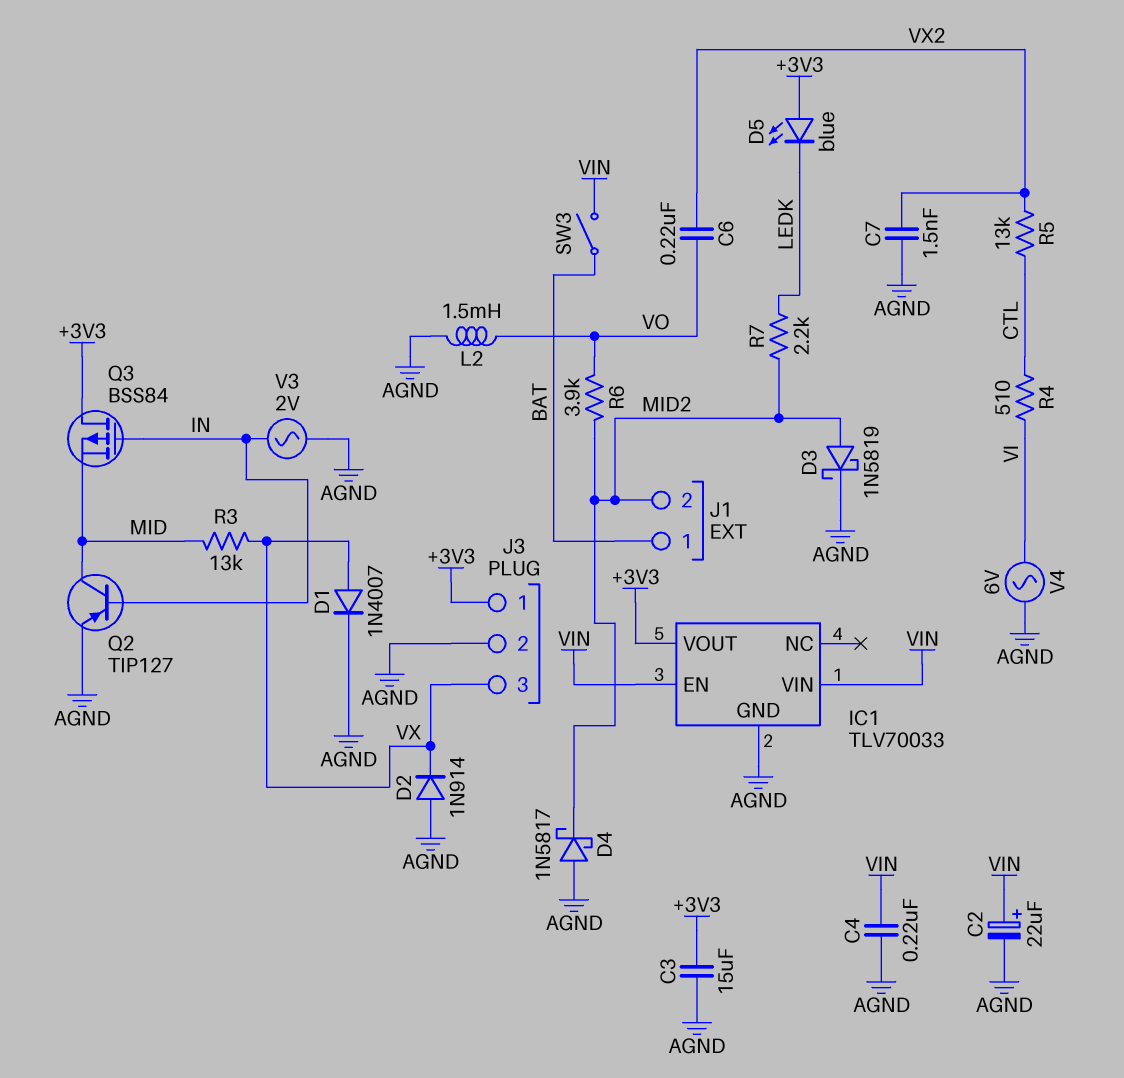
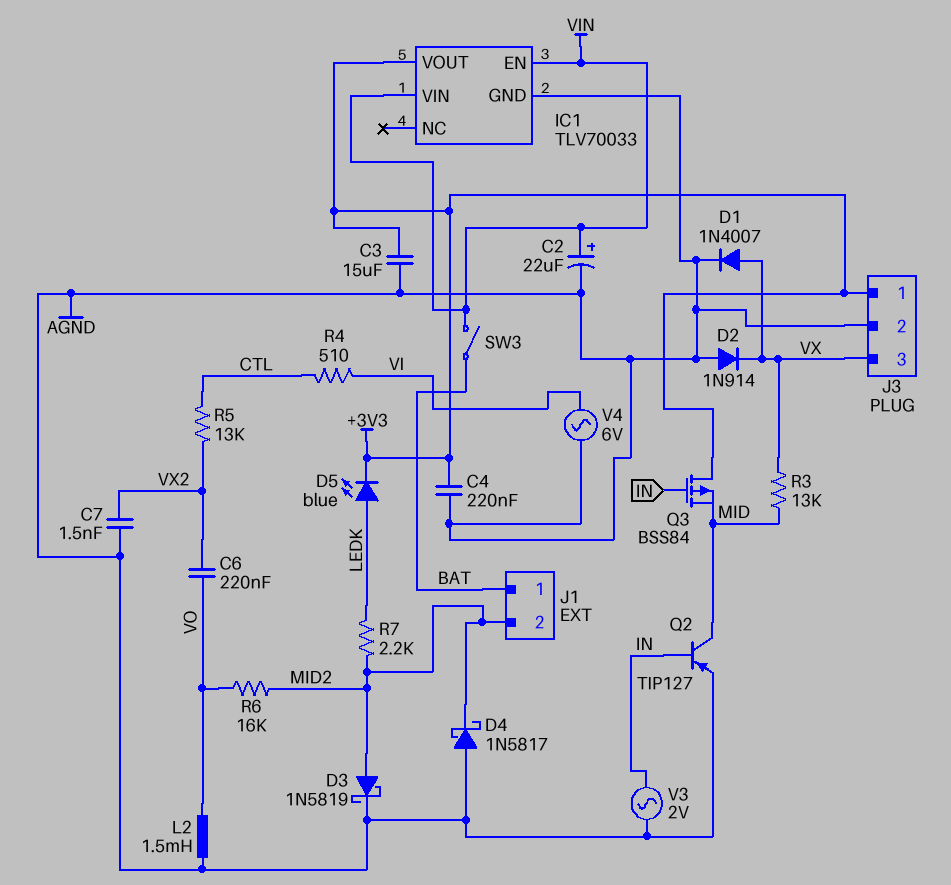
C4: 220nF (AGND, VIN) -> 220nF (+3V3, AGND)
D5: LED blue (A +3V3, K LEDK) -> LED blue (A LEDK, K +3V3)
R6: 3.9k (MID2, VO) -> 16k (MID2, VO)

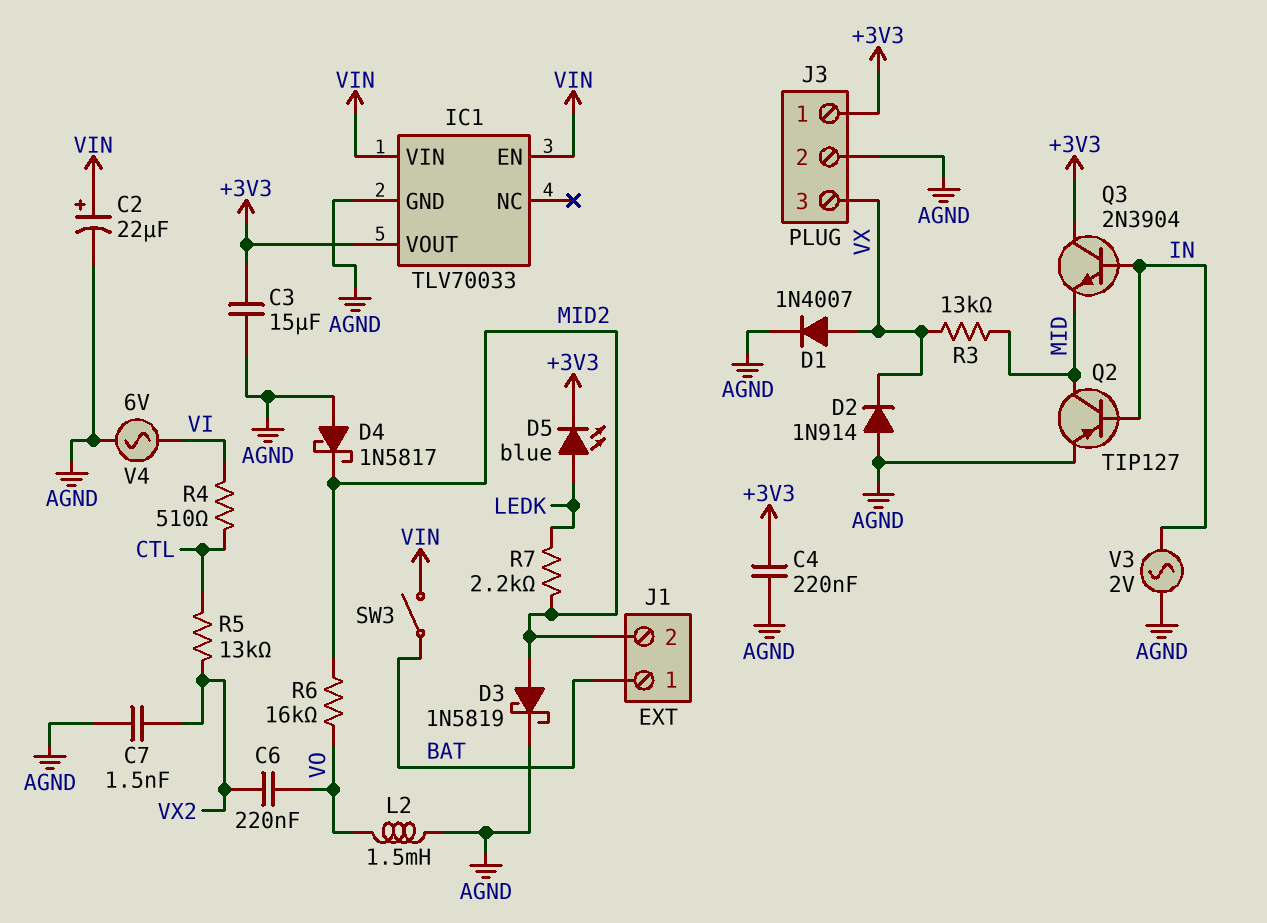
Q3: PMOS BSS84 (G IN, D +3V3, S MID) -> NPN 2N3904 (B IN, C +3V3, E MID)

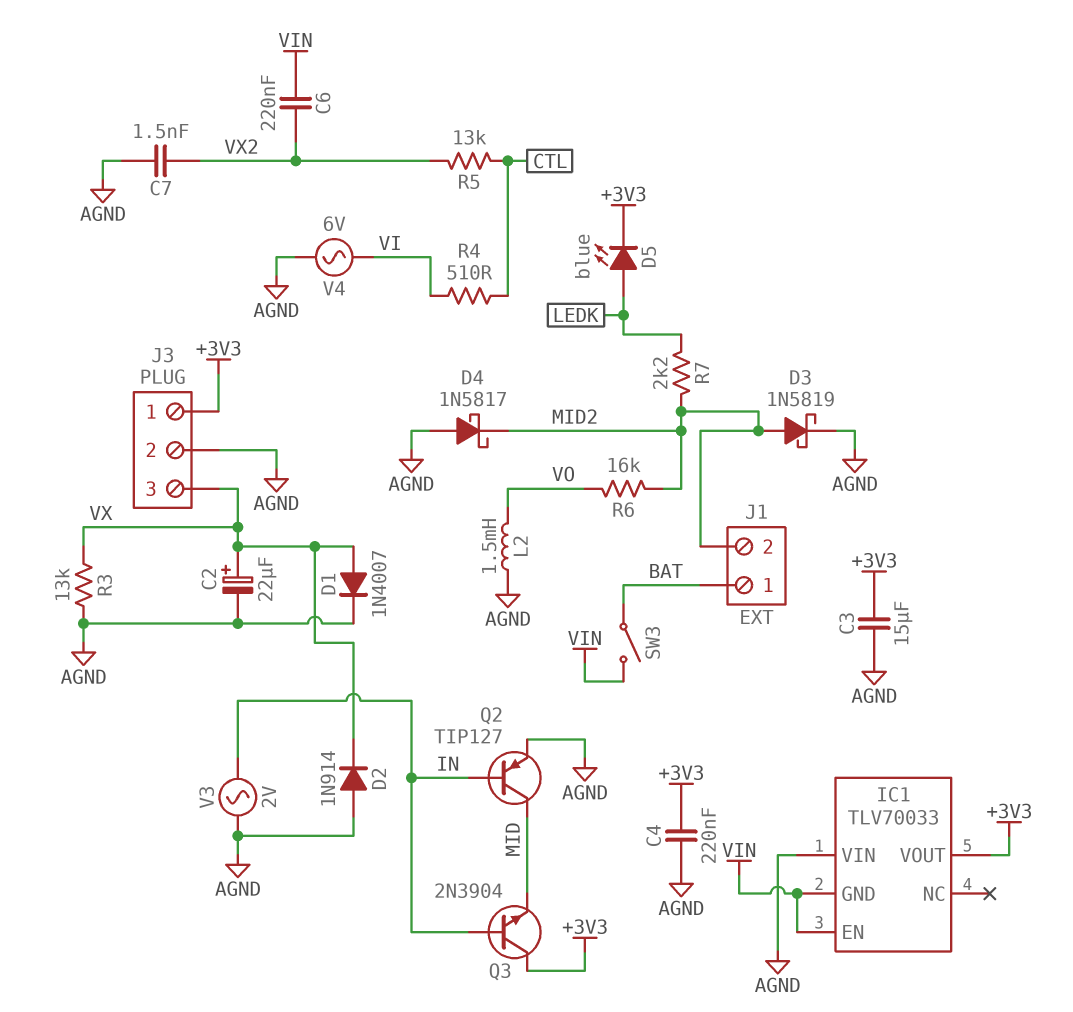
C2: 22uF (plus VIN, minus AGND) -> 22uF (plus VX, minus AGND)
C6: 220nF (VO, VX2) -> 220nF (VIN, VX2)
IC1 pin GND: AGND -> VIN
IC1 pin VIN: VIN -> AGND
R3: 13k (MID, VX) -> 13k (AGND, VX)

